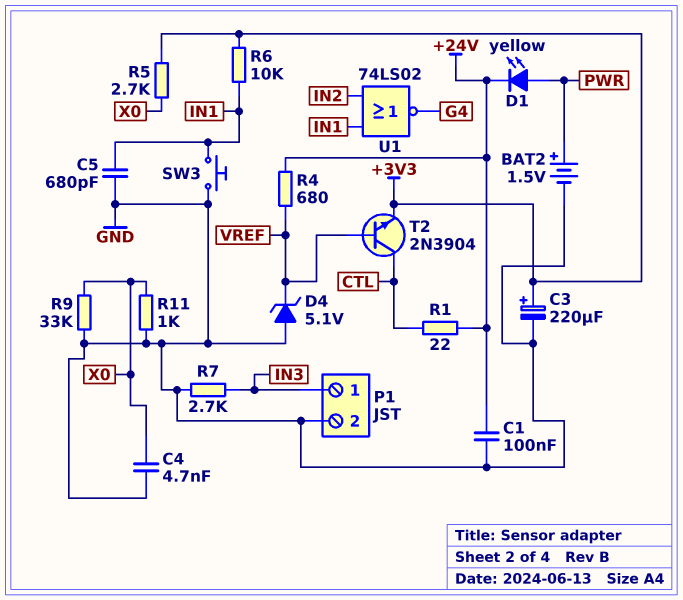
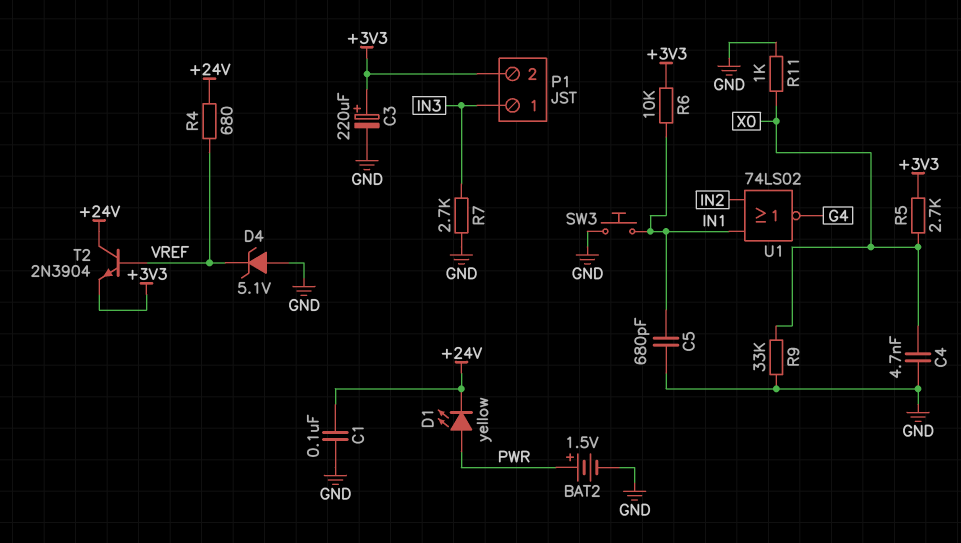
P1 pin 2: GND -> +3V3
R1: 22 (+24V, CTL) -> none
T2: NPN 2N3904 (B VREF, C CTL, E +3V3) -> NPN 2N3904 (B VREF, C +24V, E +3V3)

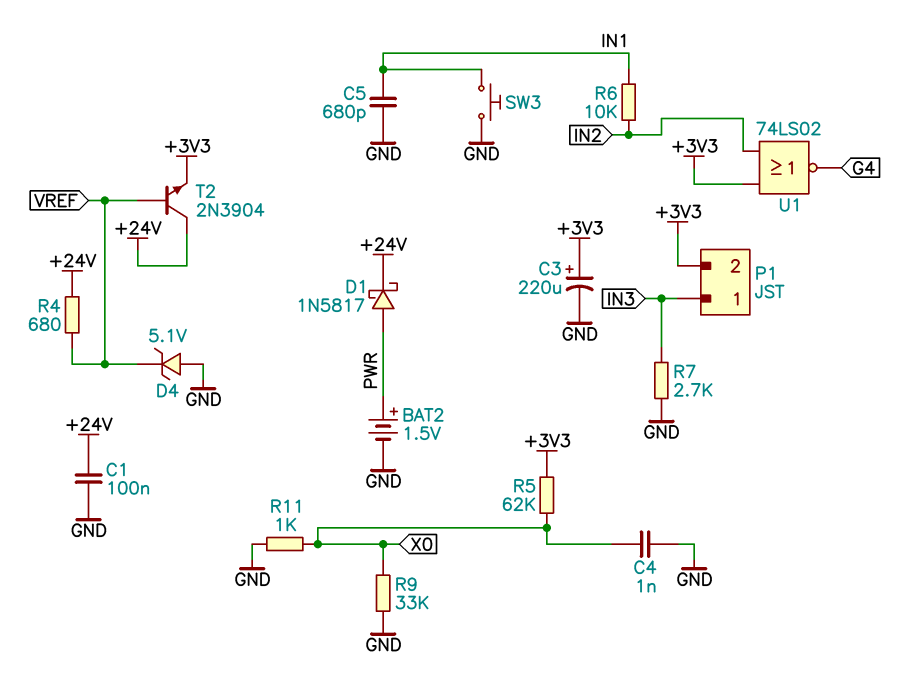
C4: 4.7nF (GND, X0) -> 1nF (GND, X0)
D1: LED yellow (A PWR, K +24V) -> schottky 1N5817 (A PWR, K +24V)
R5: 2.7k (+3V3, X0) -> 62k (+3V3, X0)
R6: 10k (+3V3, IN1) -> 10k (IN1, IN2)
U1: NOR 74LS02 (in IN1, in IN2, out G4) -> NOR 74LS02 (in +3V3, in IN2, out G4)

